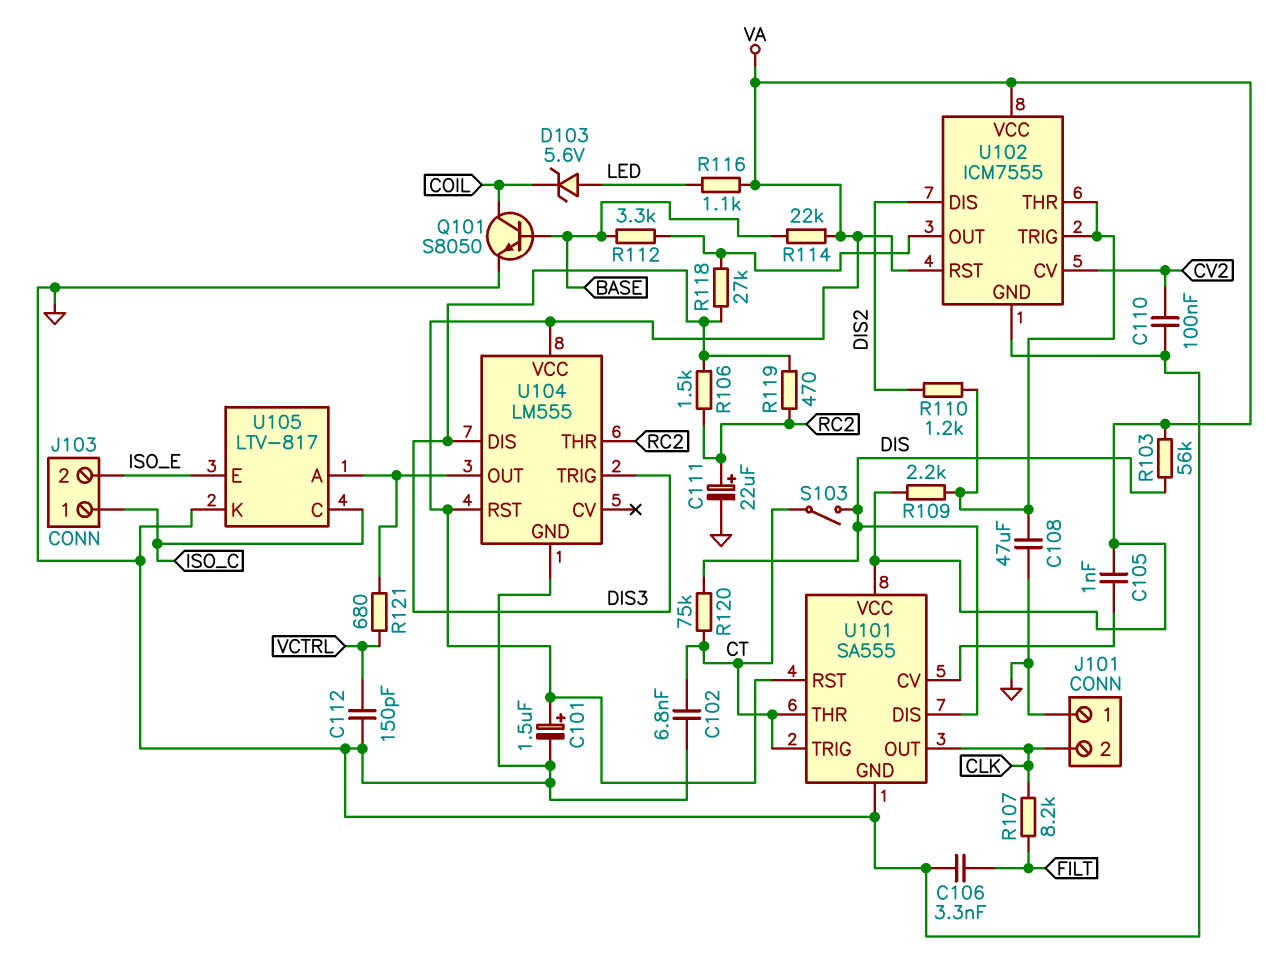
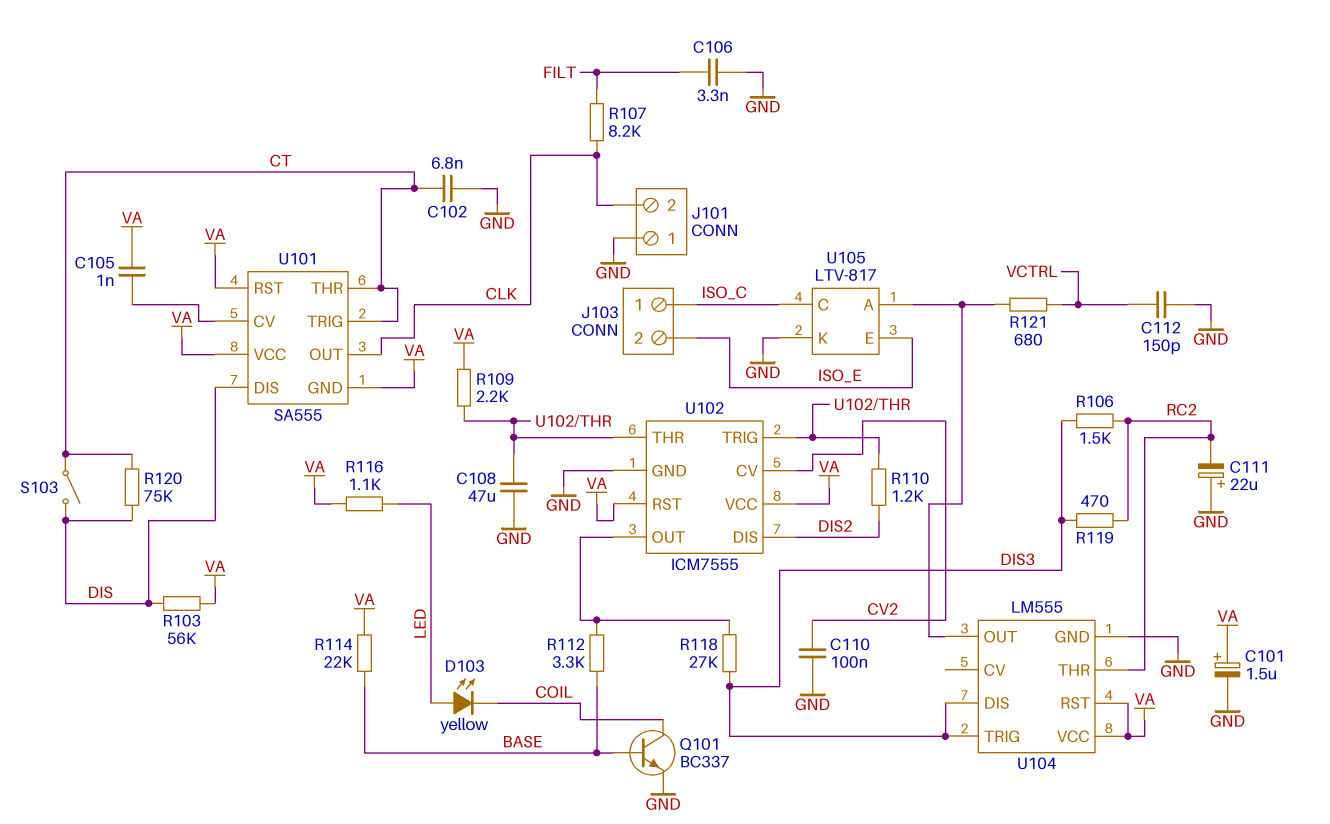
C111: 22uF (plus RC2, minus GND) -> 22uF (plus GND, minus RC2)
D103: zener 5.6V (A LED, K COIL) -> LED yellow (A LED, K COIL)
Q101: NPN S8050 (B BASE, C COIL, E GND) -> NPN BC337 (B BASE, C COIL, E GND)
U101 pin GND: GND -> VA

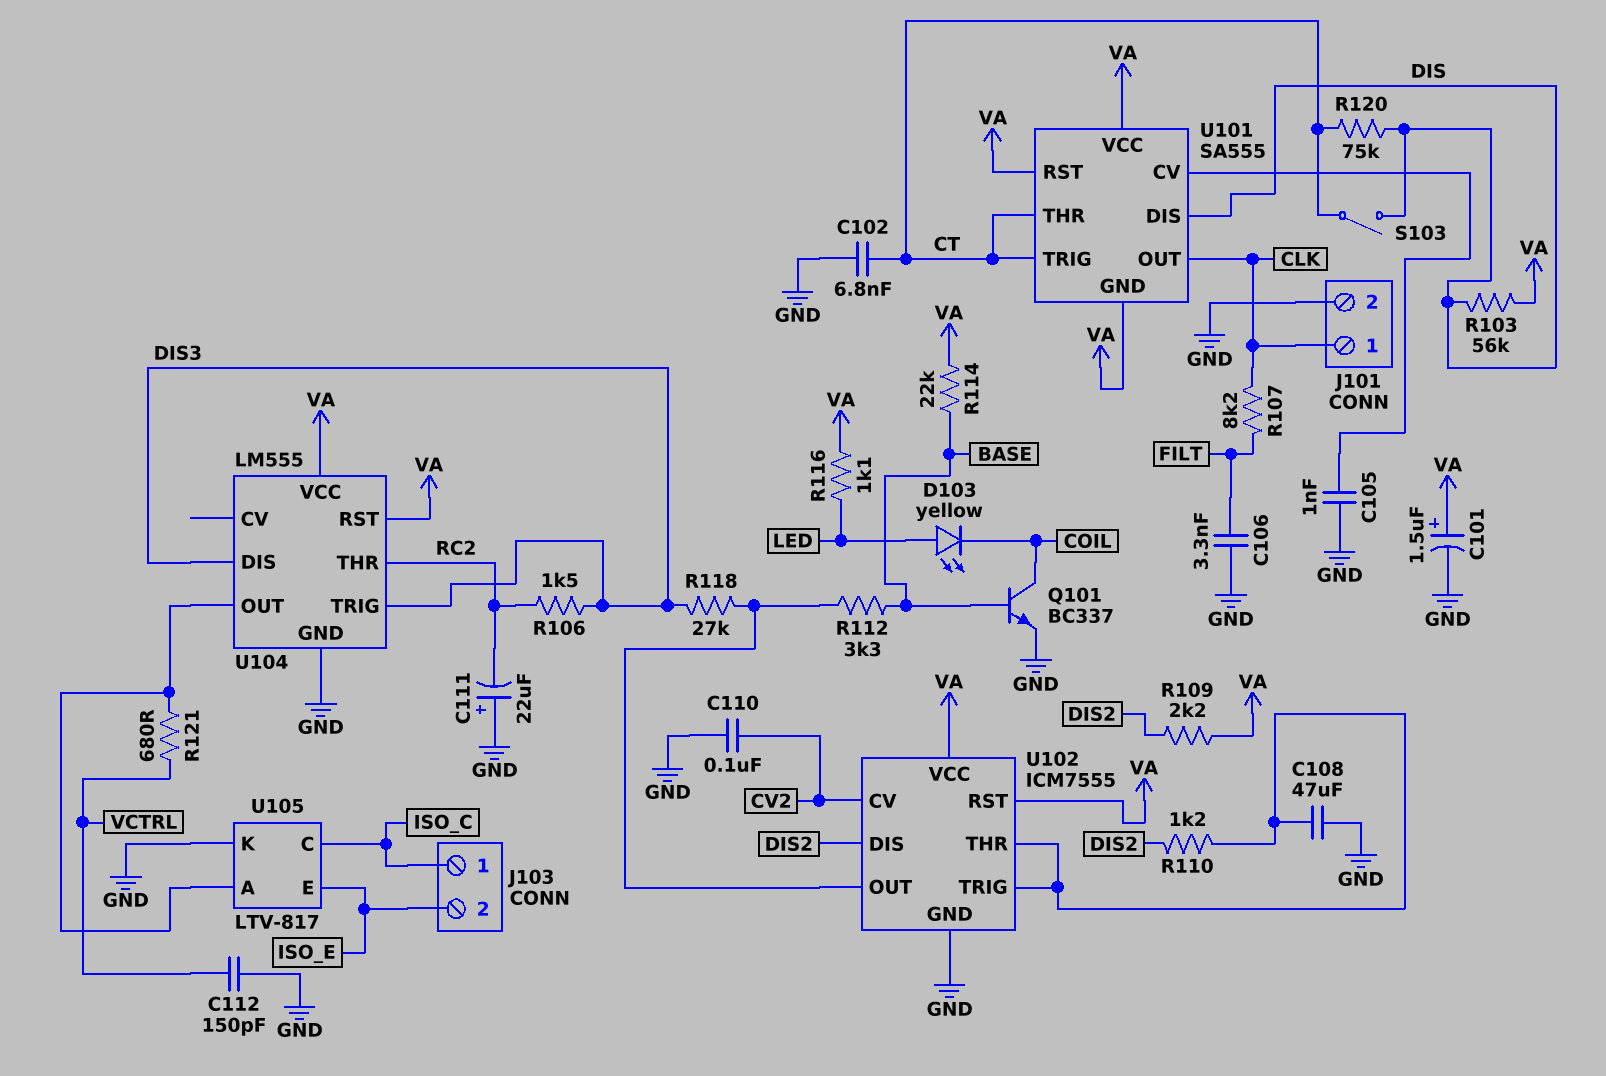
C105: 1nF (U101/CV, VA) -> 1nF (GND, U101/CV)
J101 pin 1: GND -> CLK
J101 pin 2: CLK -> GND
R109: 2.2k (U102/THR, VA) -> 2.2k (DIS2, VA)
R119: 470 (DIS3, RC2) -> none

